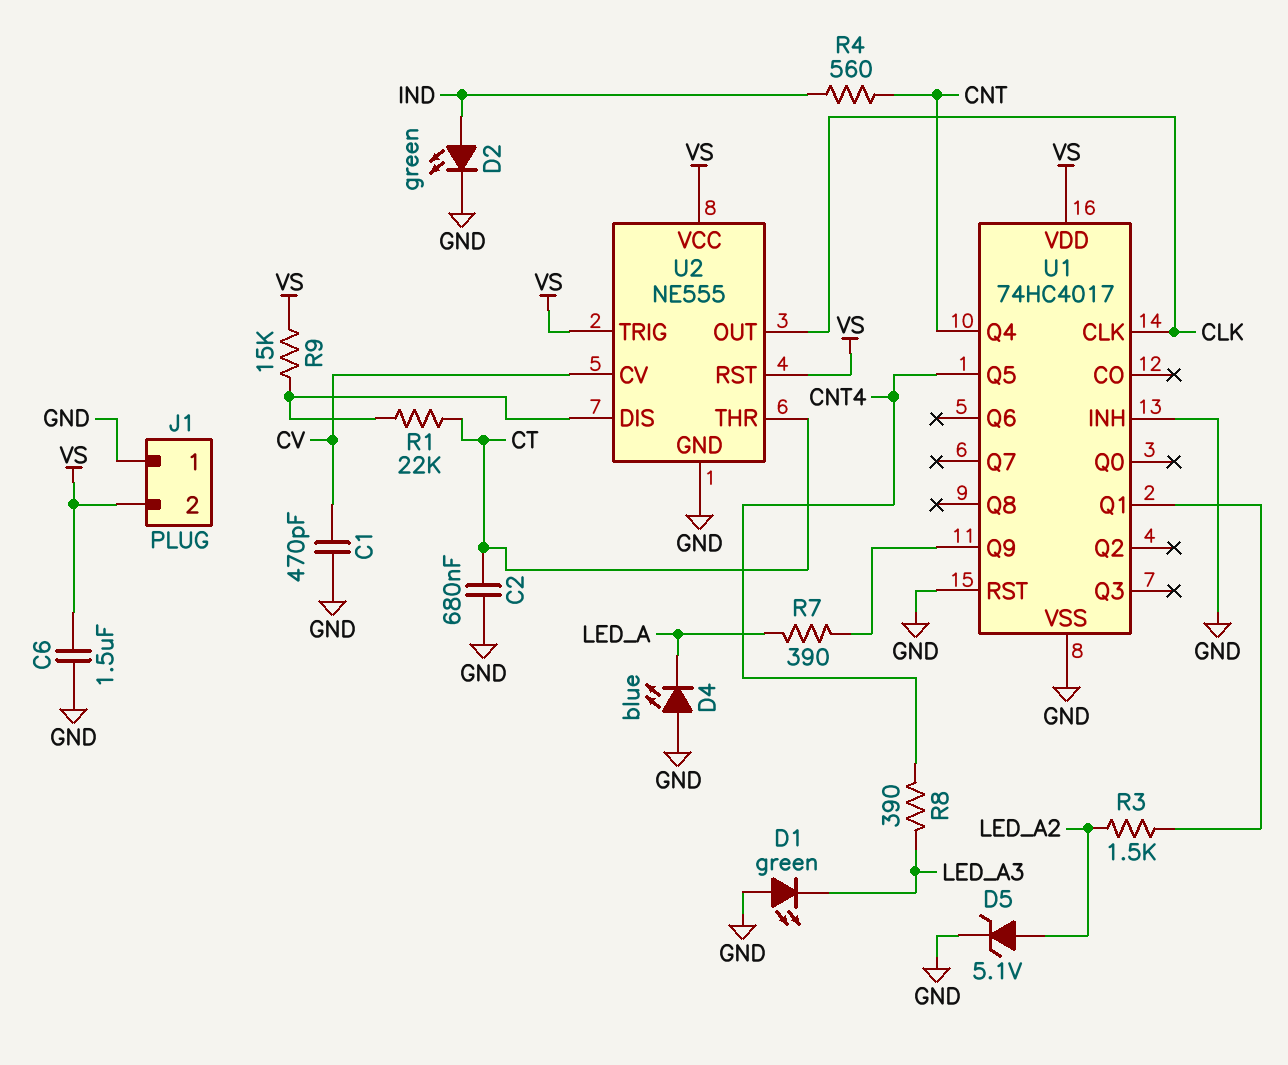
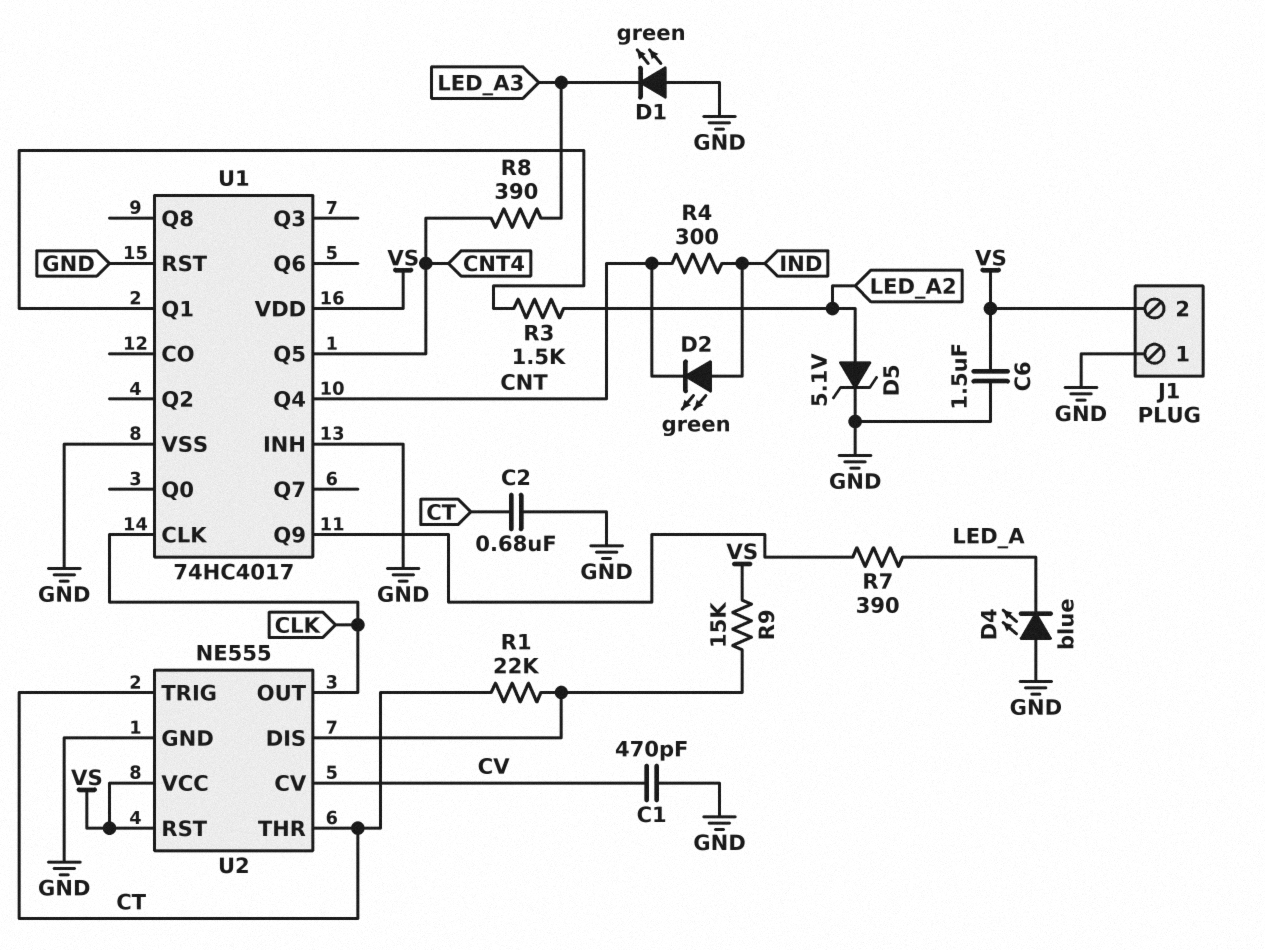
D2: LED green (A IND, K GND) -> LED green (A IND, K CNT)
R4: 560 (CNT, IND) -> 300 (CNT, IND)
U2 pin TRIG: VS -> CT

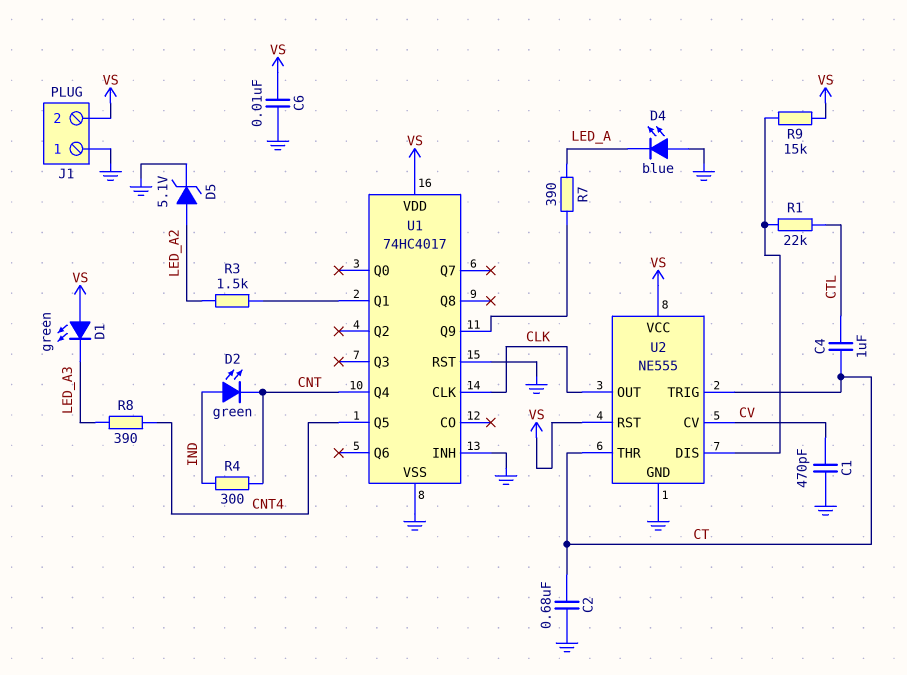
C4: none -> 1uF (CT, CTL)
C6: 1.5uF (GND, VS) -> 10nF (GND, VS)
D1: LED green (A GND, K LED_A3) -> LED green (A VS, K LED_A3)
R1: 22k (CT, U2/DIS) -> 22k (CTL, U2/DIS)

